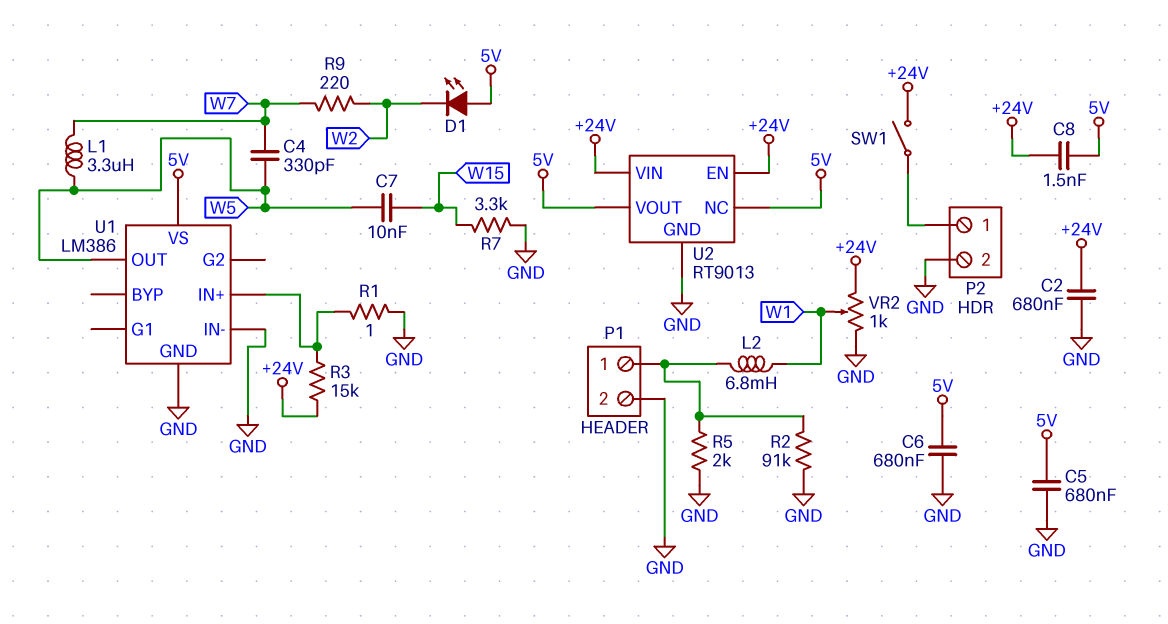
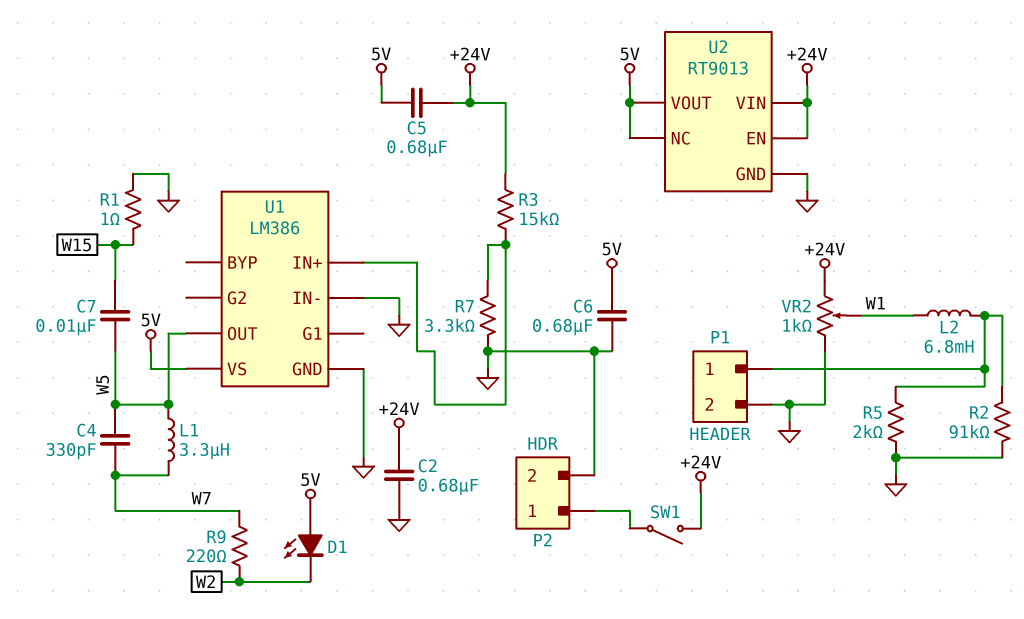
C5: 680nF (5V, GND) -> 680nF (+24V, 5V)
C8: 1.5nF (+24V, 5V) -> none
R1: 1 (GND, U1/IN+) -> 1 (GND, W15)
R7: 3.3k (GND, W15) -> 3.3k (GND, U1/IN+)

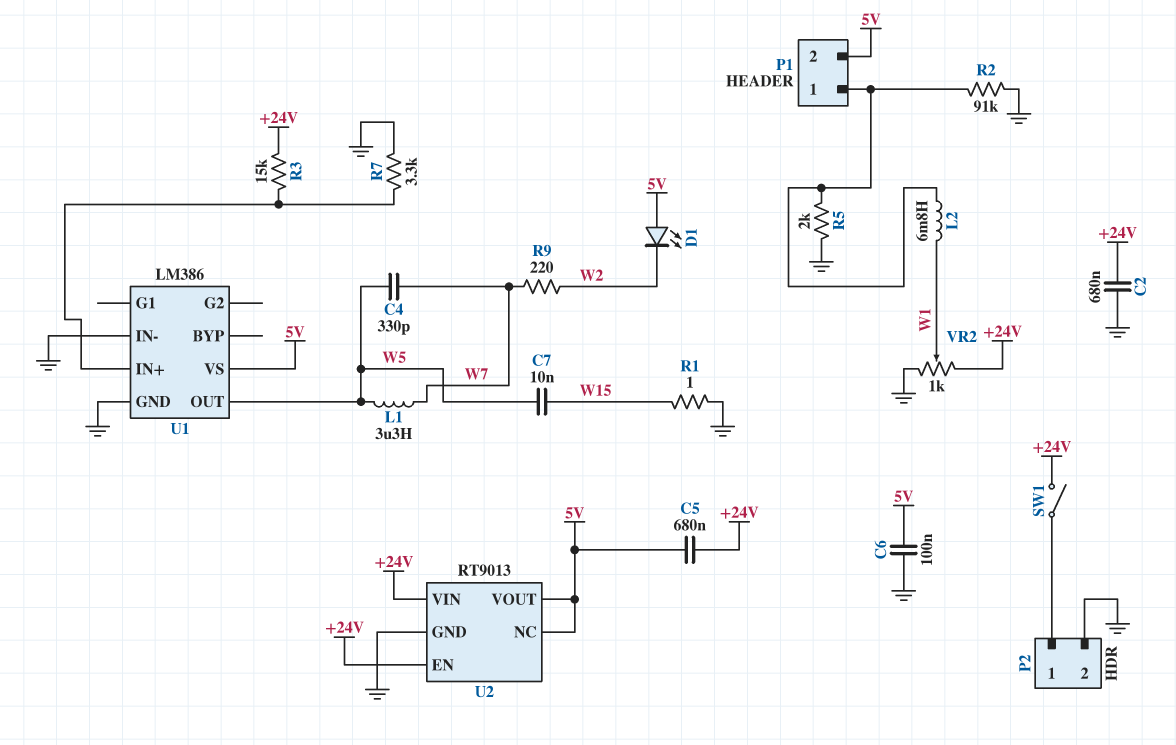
C6: 680nF (5V, GND) -> 100nF (5V, GND)
P1 pin 2: GND -> 5V

